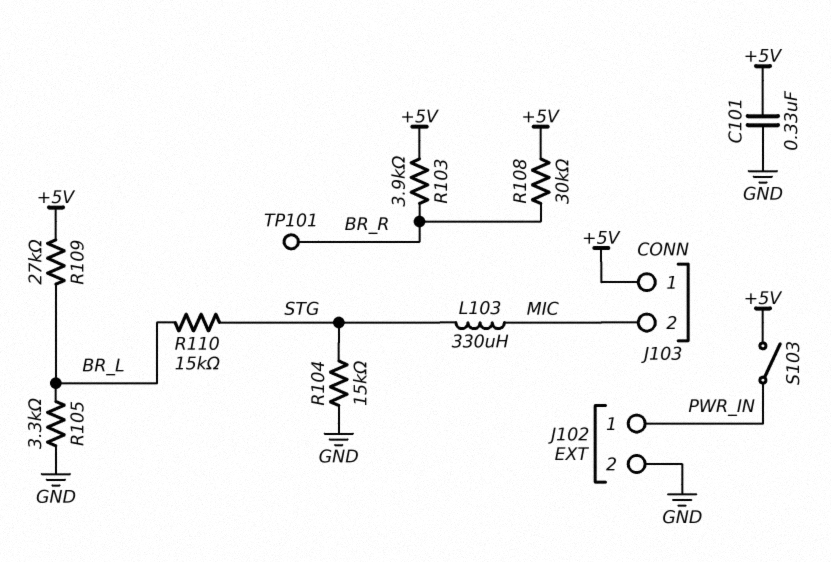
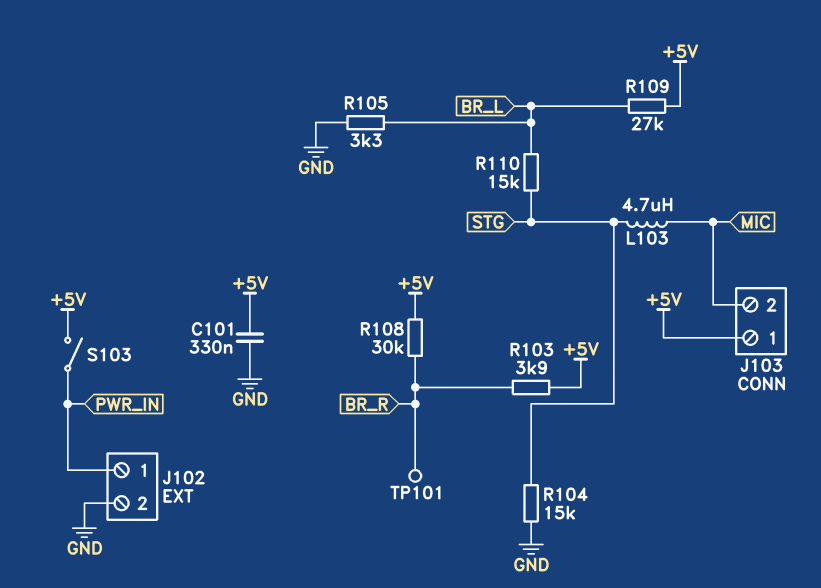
L103: 330uH (MIC, STG) -> 4.7uH (MIC, STG)

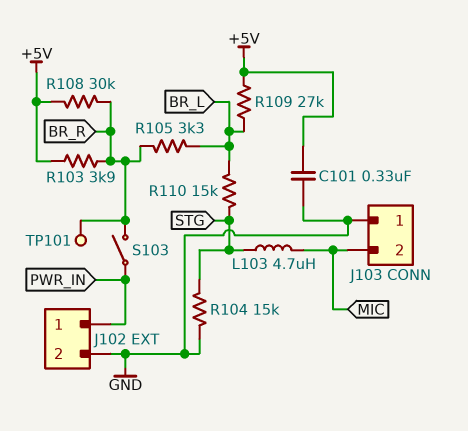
J103 pin 1: +5V -> GND
R105: 3.3k (BR_L, GND) -> 3.3k (BR_L, BR_R)
S103: switch (+5V, PWR_IN) -> switch (BR_R, PWR_IN)

